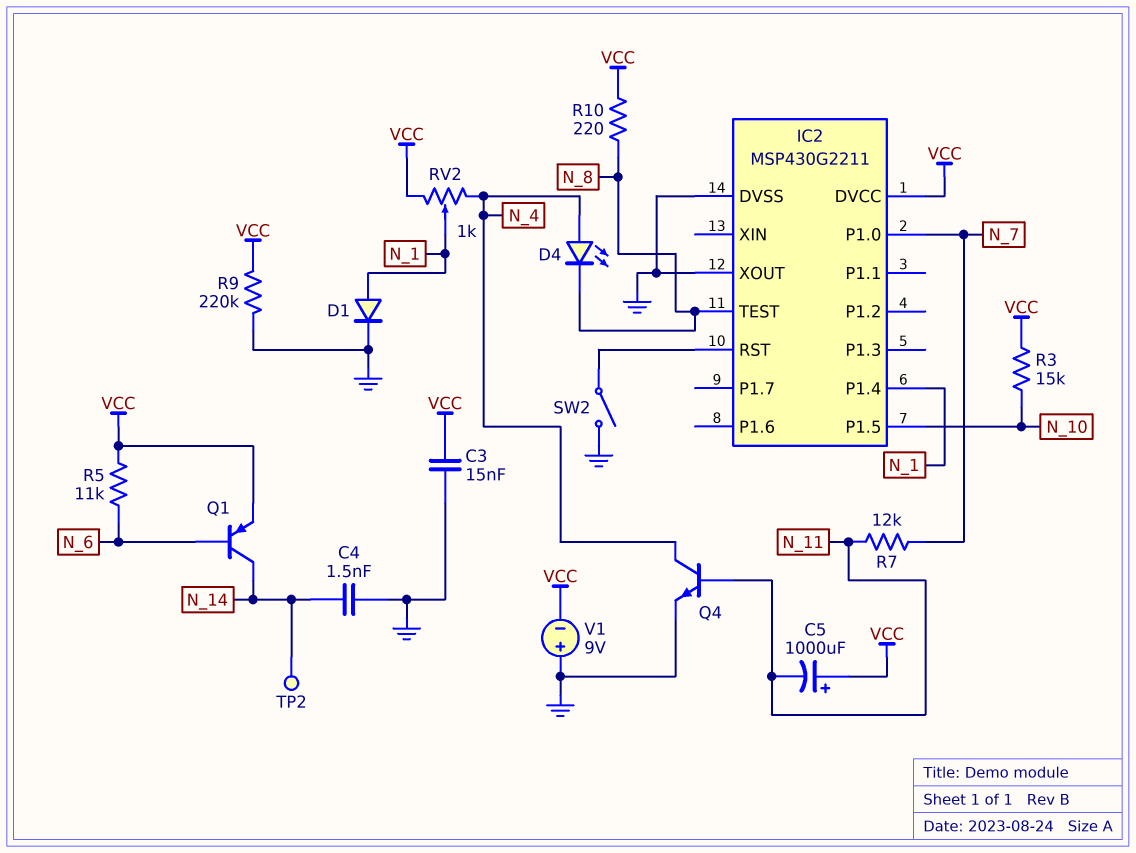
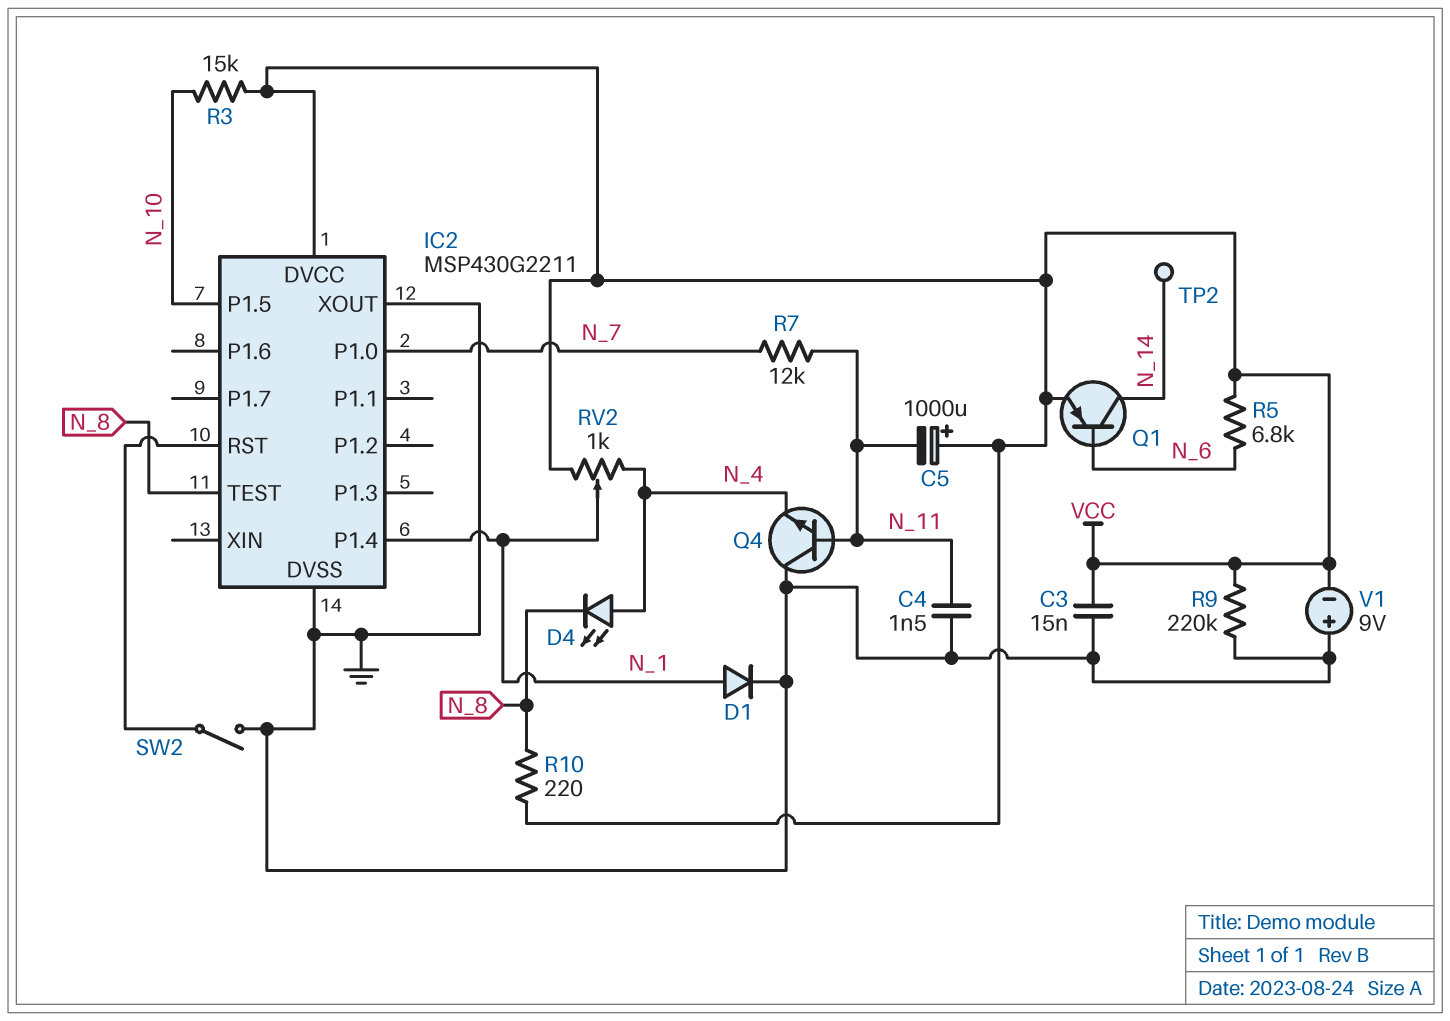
C4: 1.5nF (GND, N_14) -> 1.5nF (GND, N_11)
Q4: NPN (B N_11, C N_4, E GND) -> NPN (B N_11, C GND, E N_4)
R5: 11k (N_6, VCC) -> 6.8k (N_6, VCC)

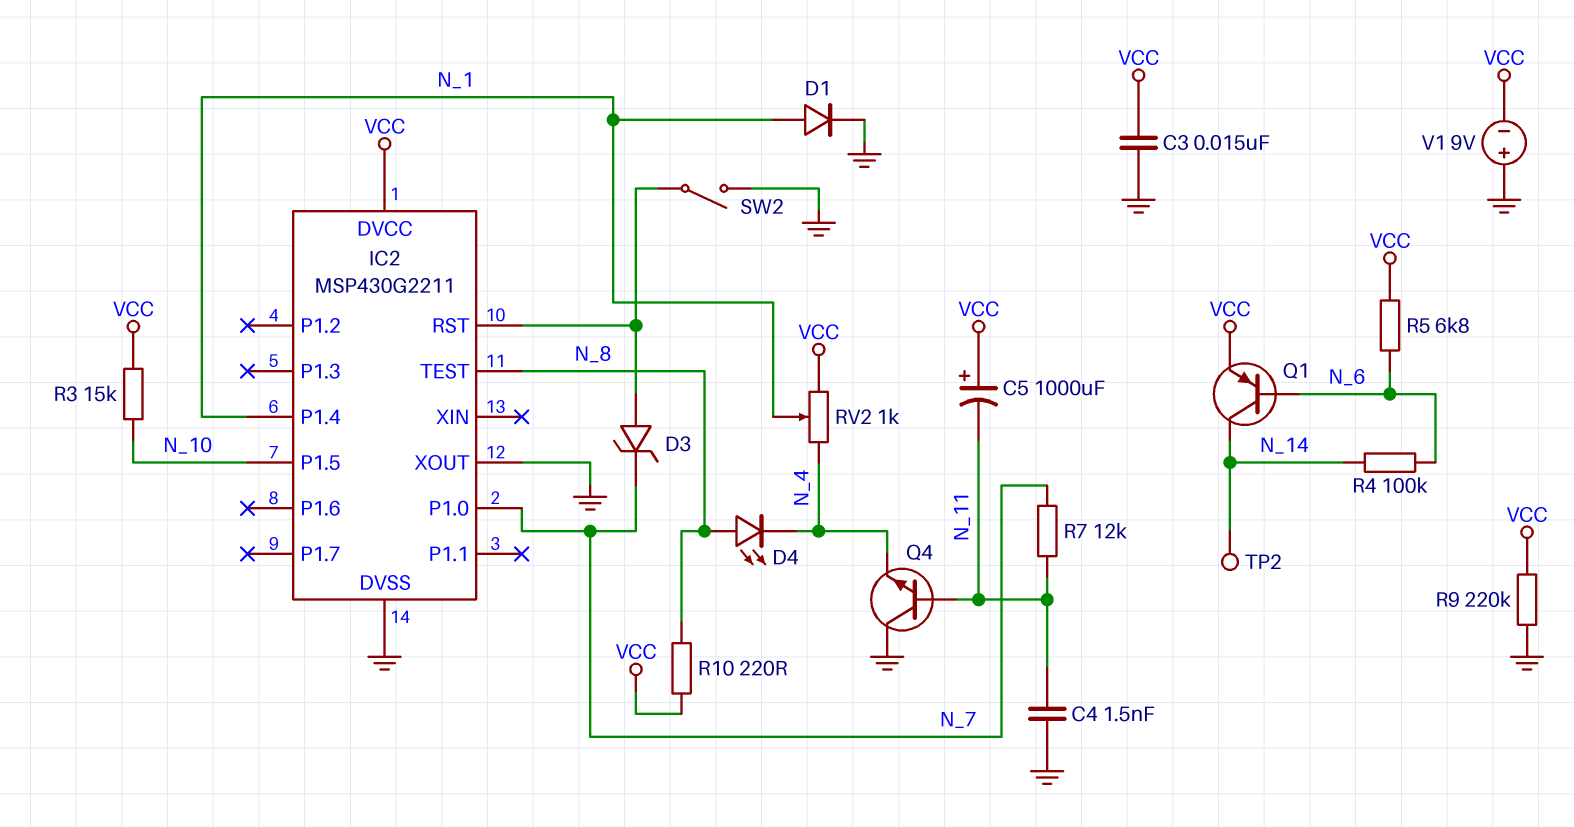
D3: none -> zener (A IC2/RST, K N_7)
D4: LED (A N_4, K N_8) -> LED (A N_8, K N_4)
R4: none -> 100k (N_6, N_14)

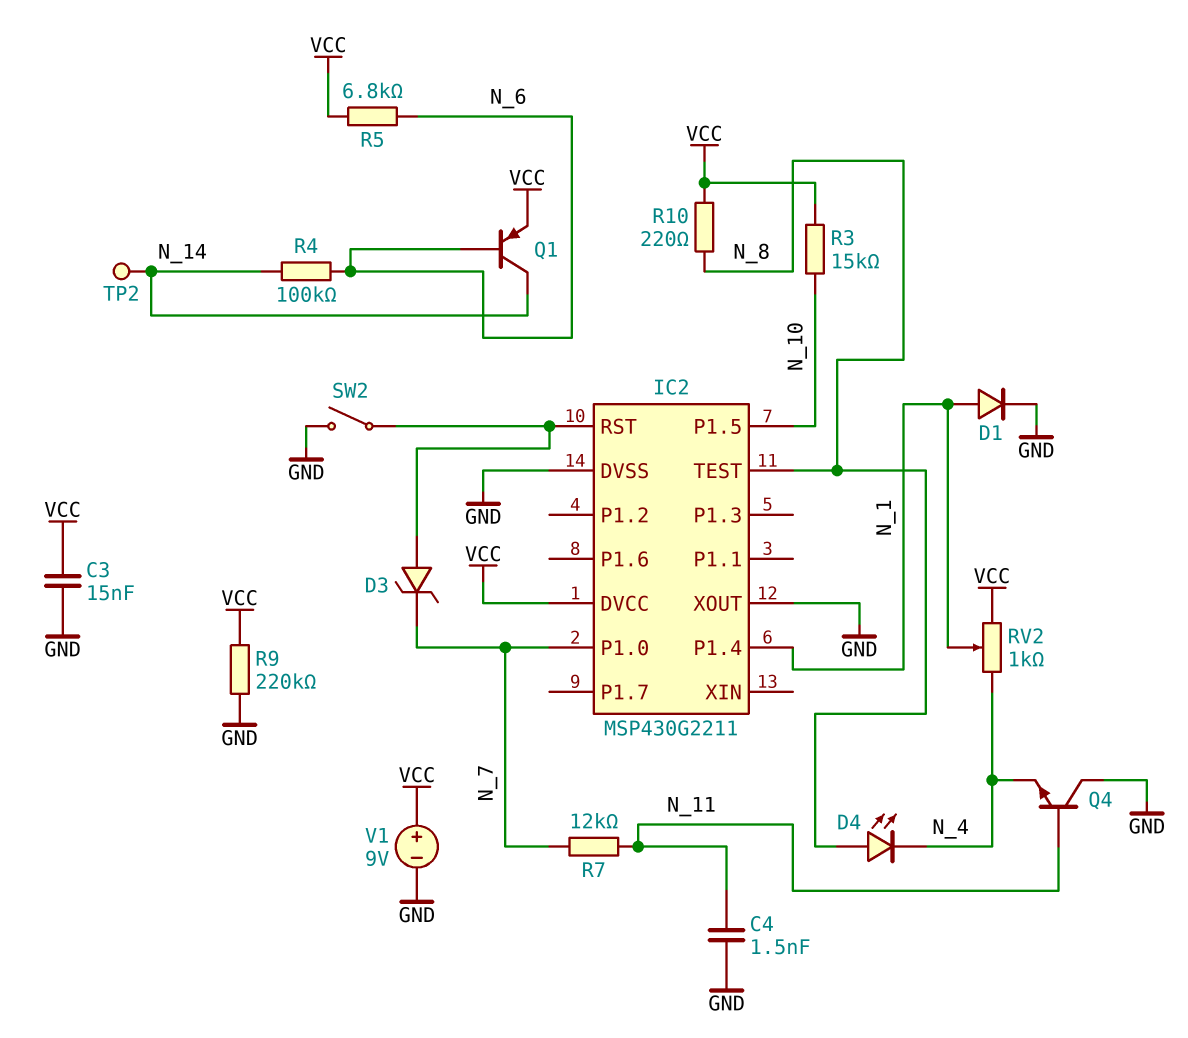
C5: 1000uF (plus VCC, minus N_11) -> none
V1: 9V (plus GND, minus VCC) -> 9V (plus VCC, minus GND)

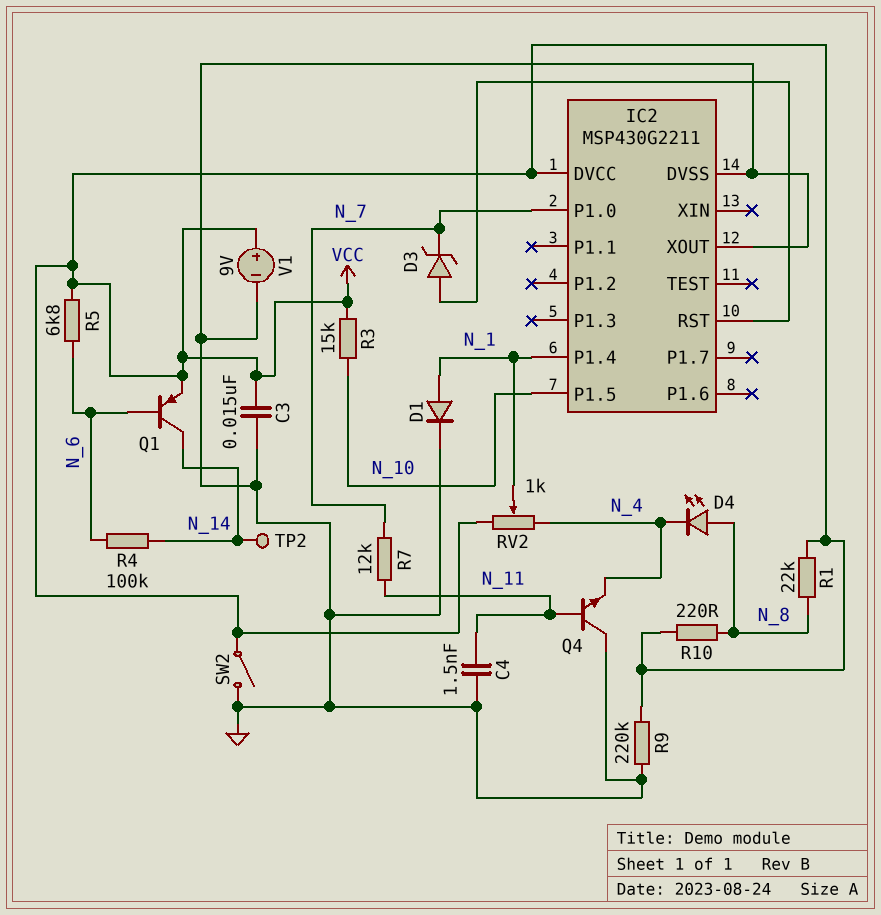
IC2 pin TEST: N_8 -> none
R1: none -> 22k (N_8, VCC)
SW2: switch (GND, IC2/RST) -> switch (GND, VCC)

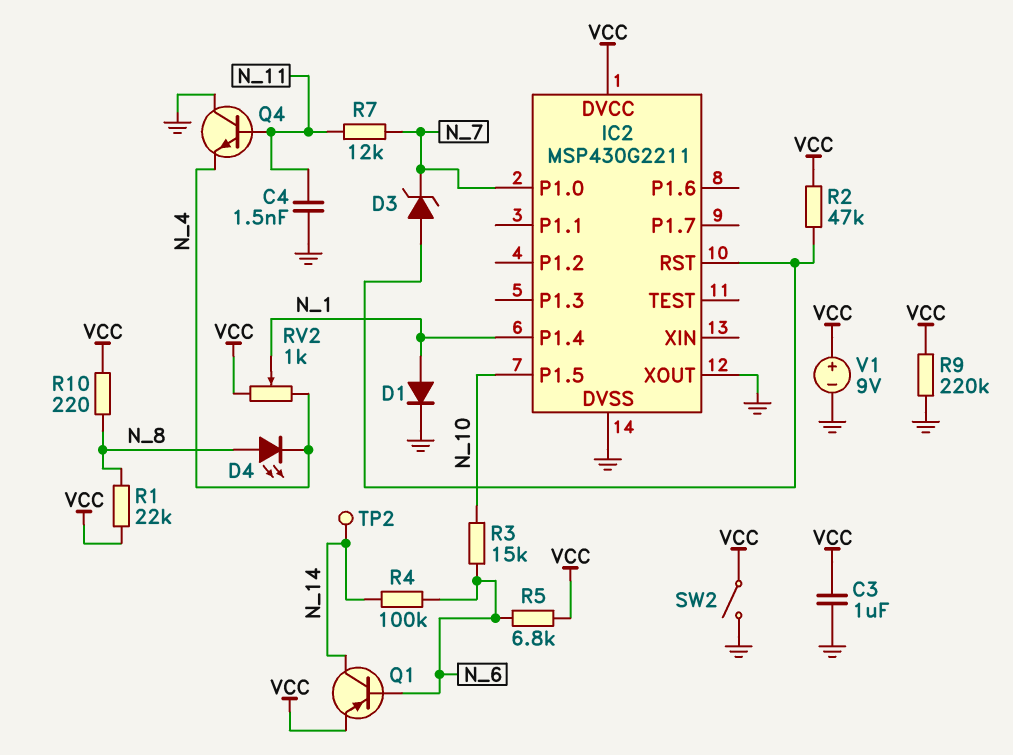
C3: 15nF (GND, VCC) -> 1uF (GND, VCC)
R2: none -> 47k (IC2/RST, VCC)
R3: 15k (N_10, VCC) -> 15k (N_6, N_10)

